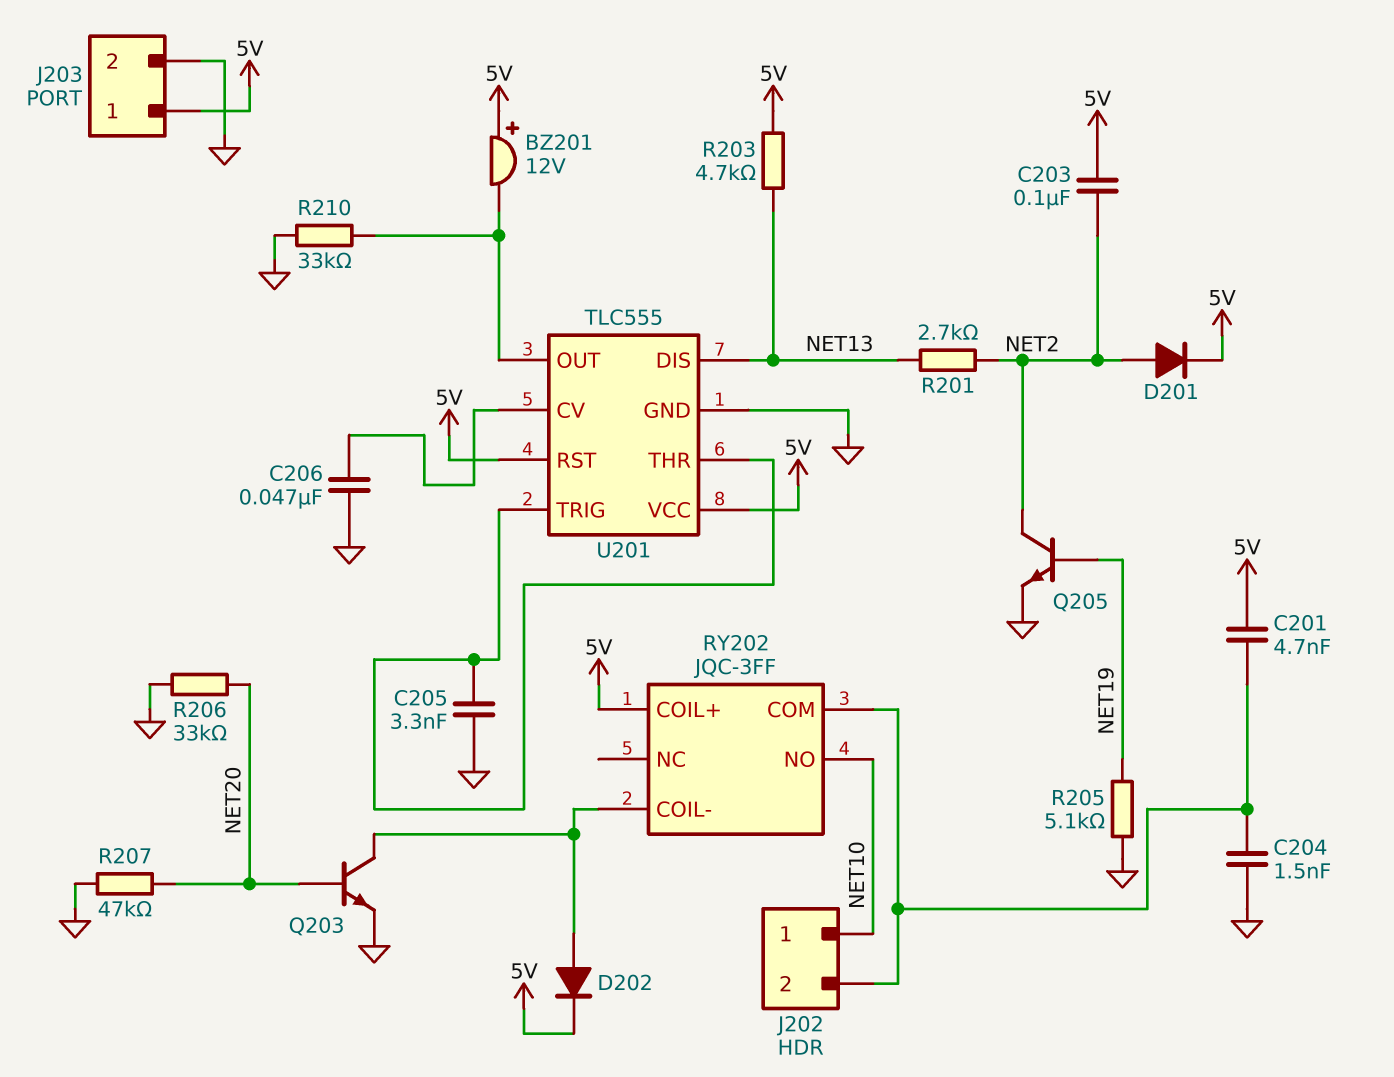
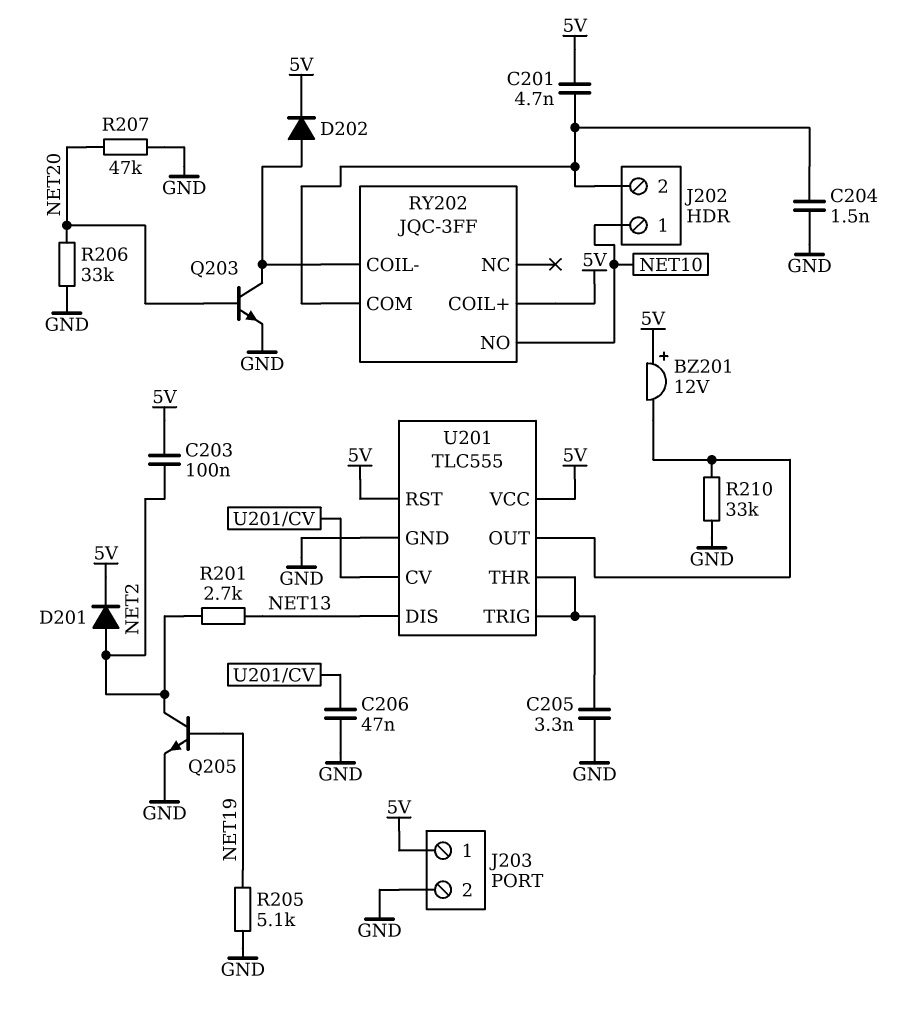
R203: 4.7k (5V, NET13) -> none

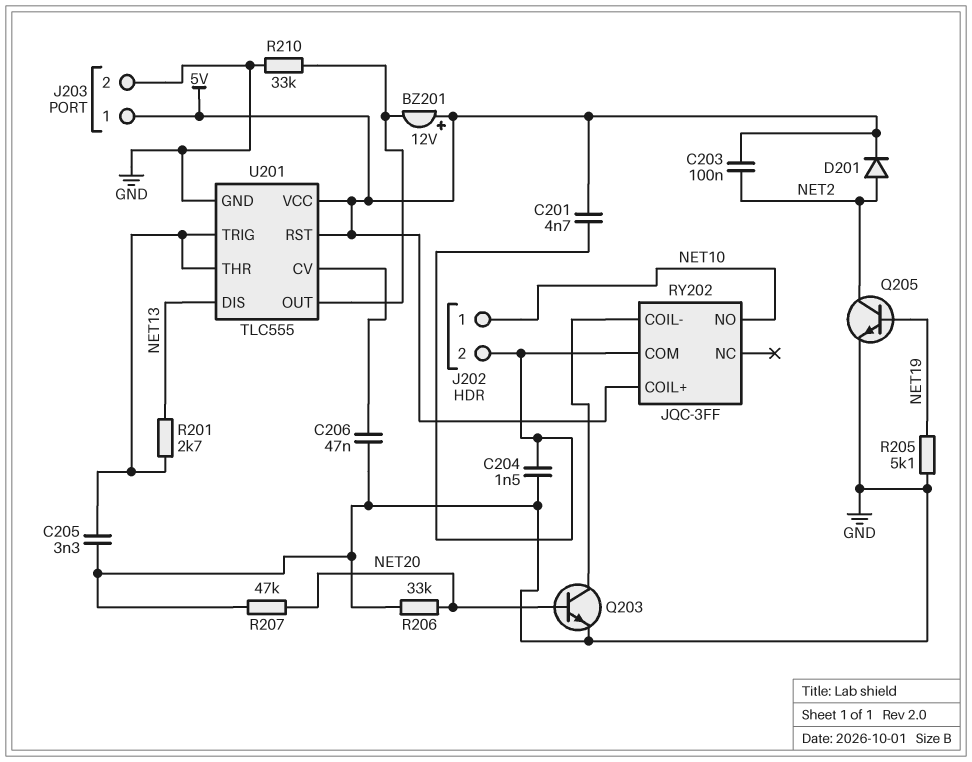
D202: diode (A RY202/COIL-, K 5V) -> none
R201: 2.7k (NET2, NET13) -> 2.7k (NET13, U201/THR)

